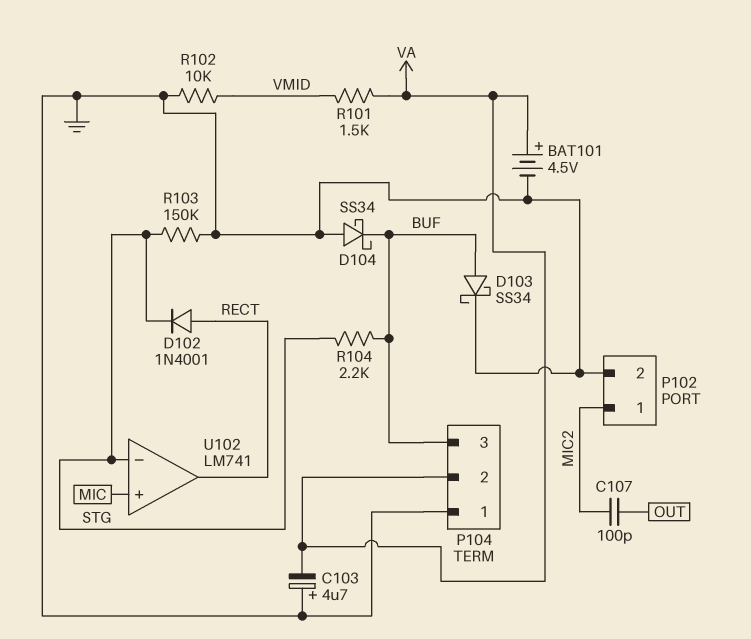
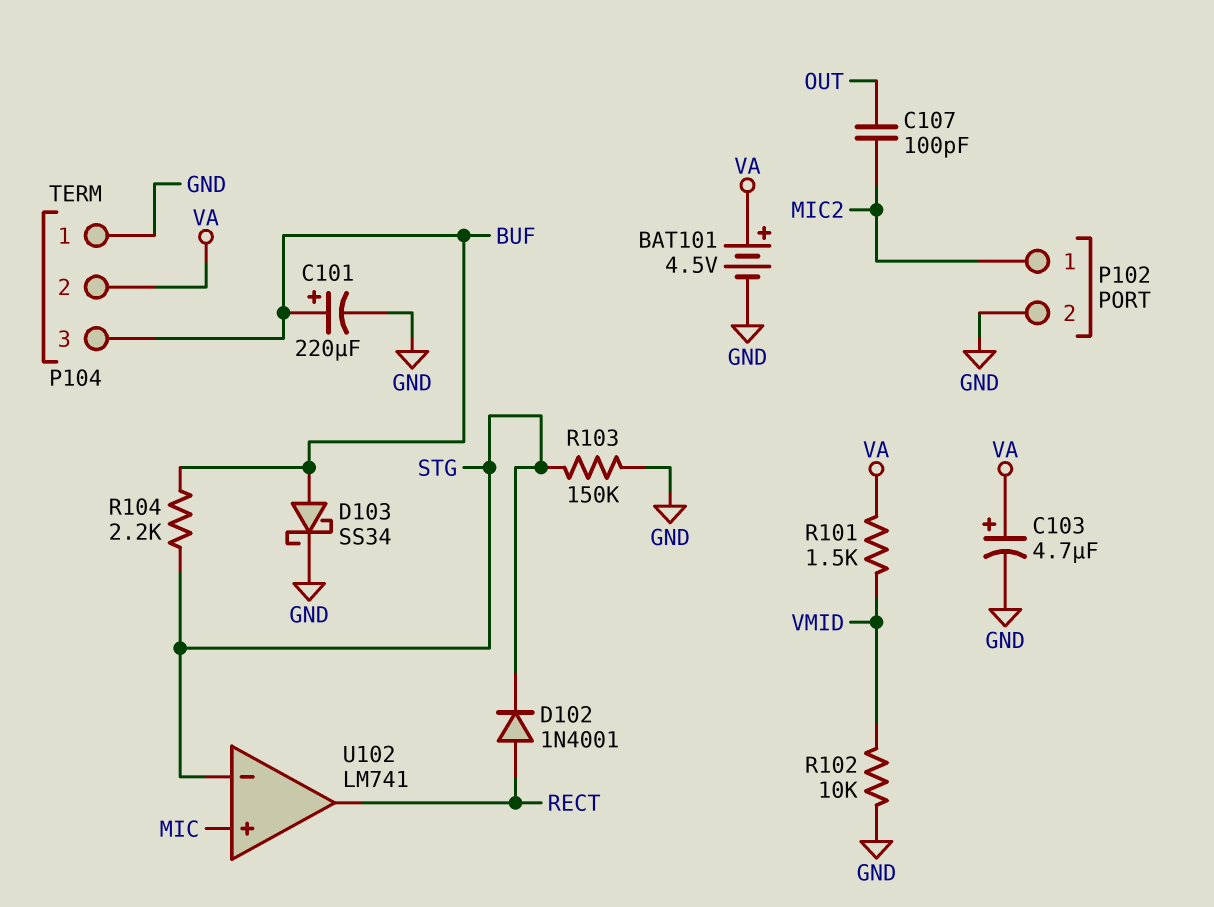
C101: none -> 220uF (plus BUF, minus GND)
C103: 4.7uF (plus GND, minus VA) -> 4.7uF (plus VA, minus GND)
D104: schottky SS34 (A GND, K BUF) -> none

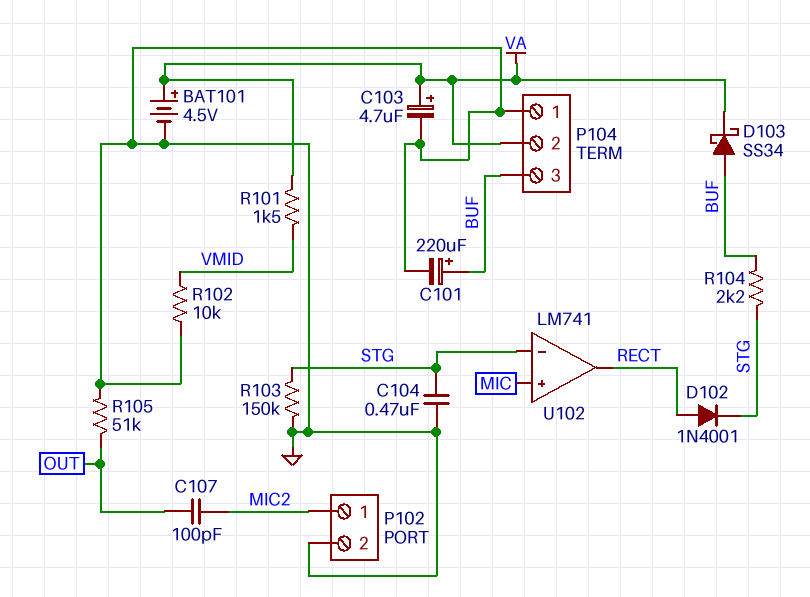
C104: none -> 470nF (GND, STG)
D103: schottky SS34 (A BUF, K GND) -> schottky SS34 (A BUF, K VA)
R105: none -> 51k (GND, OUT)

